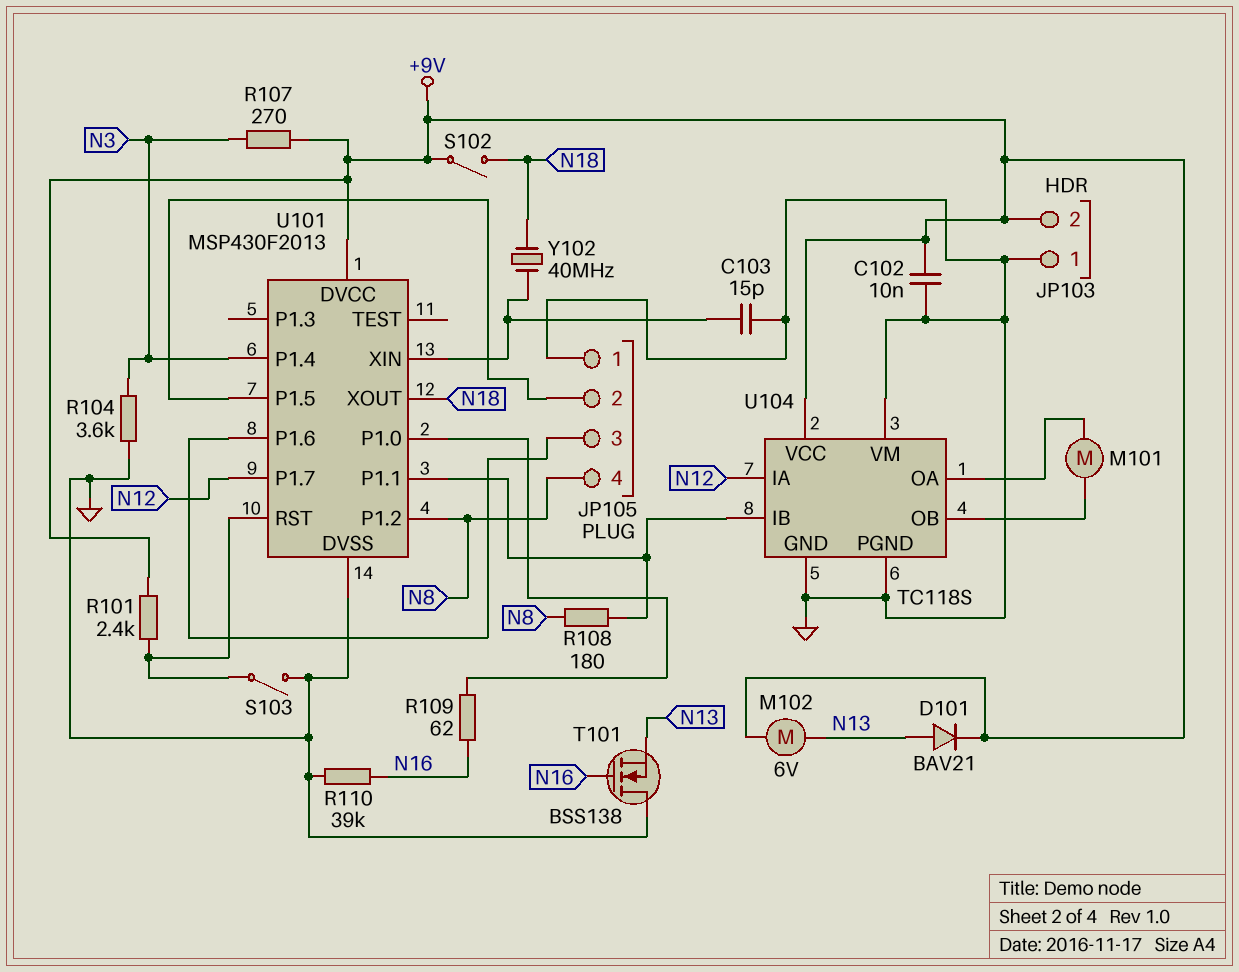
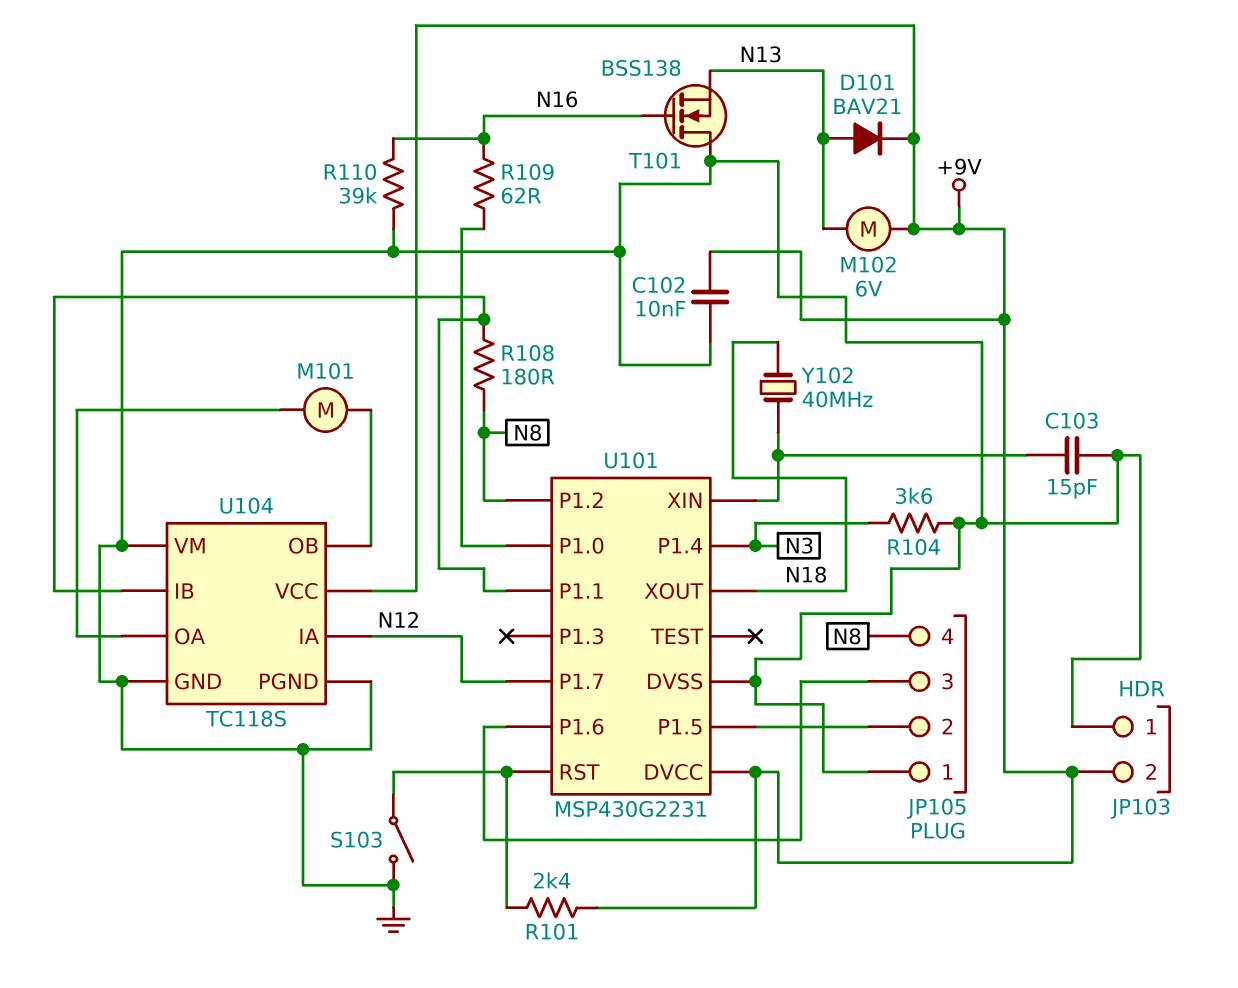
R107: 270 (+9V, N3) -> none
S102: switch (+9V, N18) -> none
U101: MSP430F2013 -> MSP430G2231

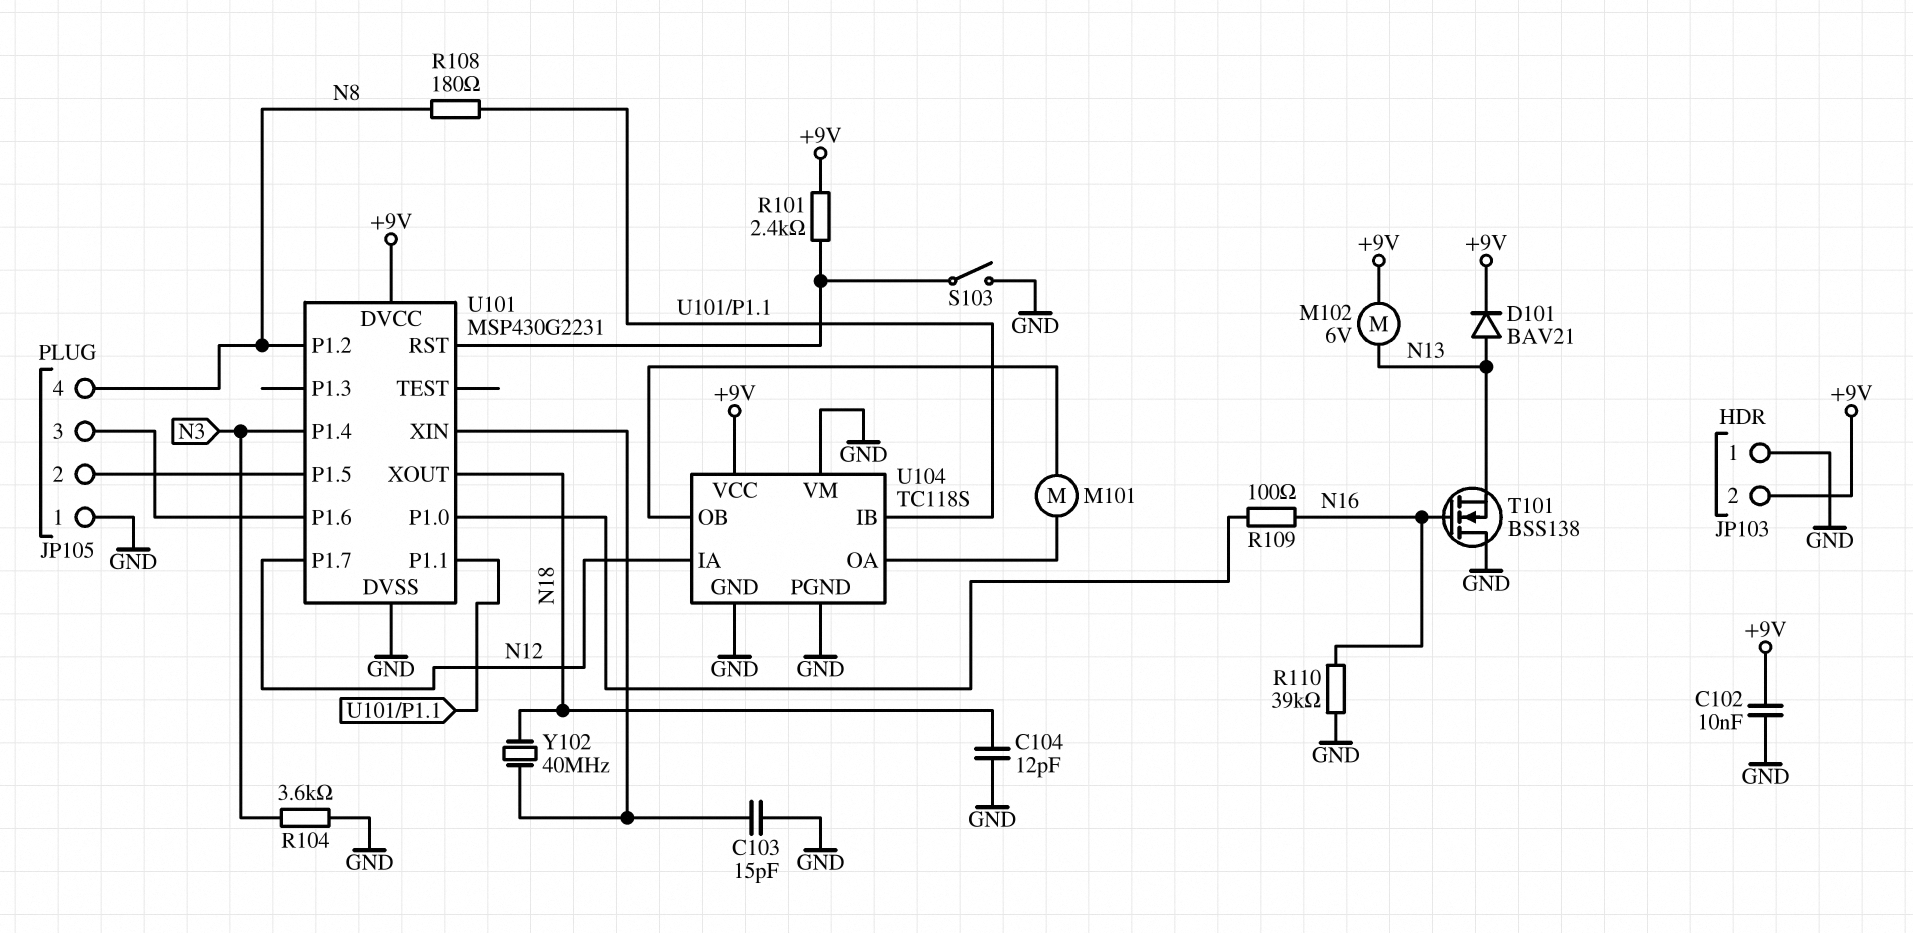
C104: none -> 12pF (GND, N18)
R109: 62 (N16, U101/P1.0) -> 100 (N16, U101/P1.0)

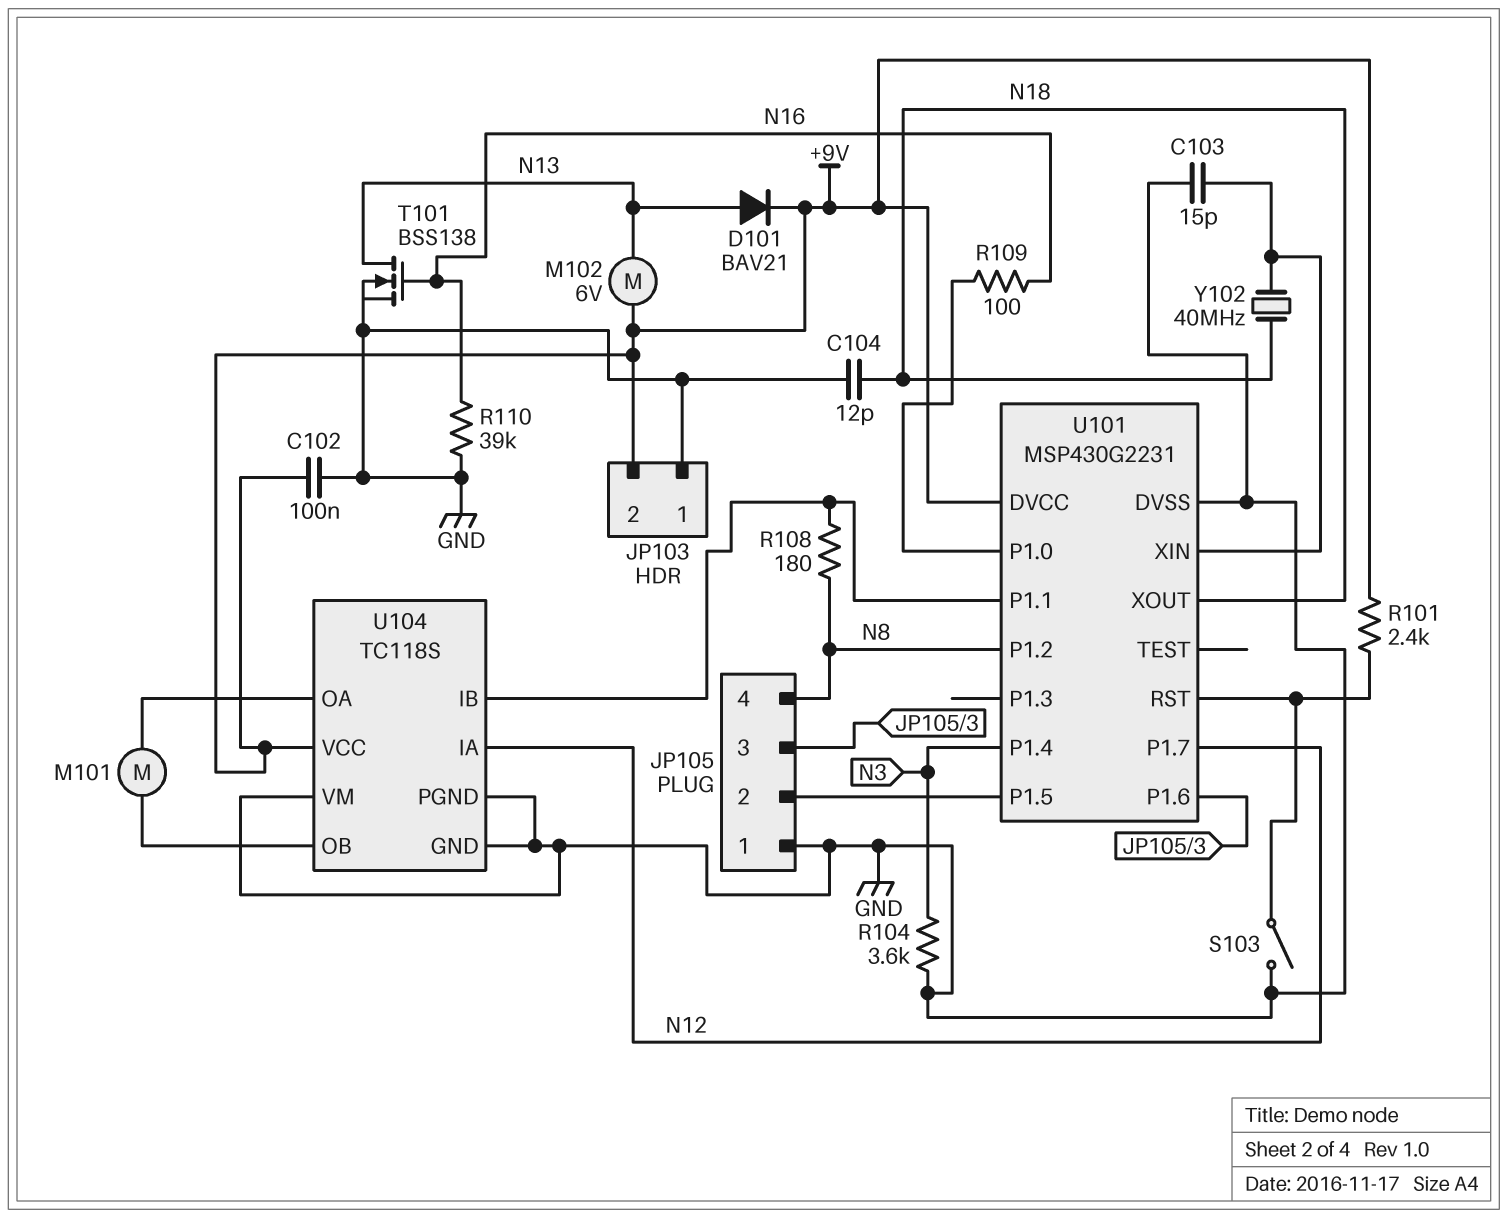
C102: 10nF (+9V, GND) -> 100nF (+9V, GND)
T101: NMOS BSS138 (G N16, D GND, S N13) -> NMOS BSS138 (G N16, D N13, S GND)

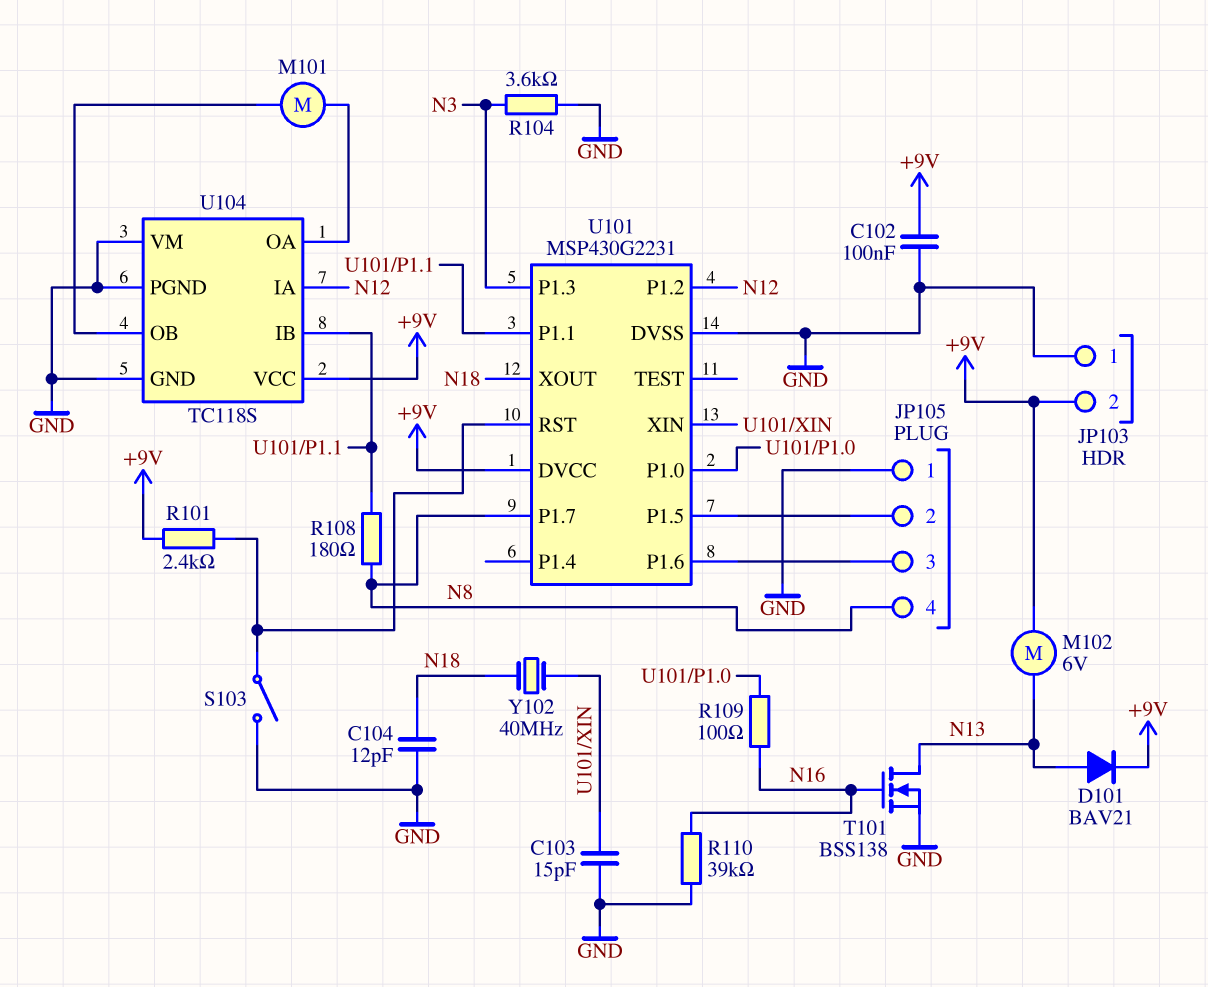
U101 pin P1.2: N8 -> N12
U101 pin P1.3: none -> N3
U101 pin P1.4: N3 -> none
U101 pin P1.7: N12 -> N8

